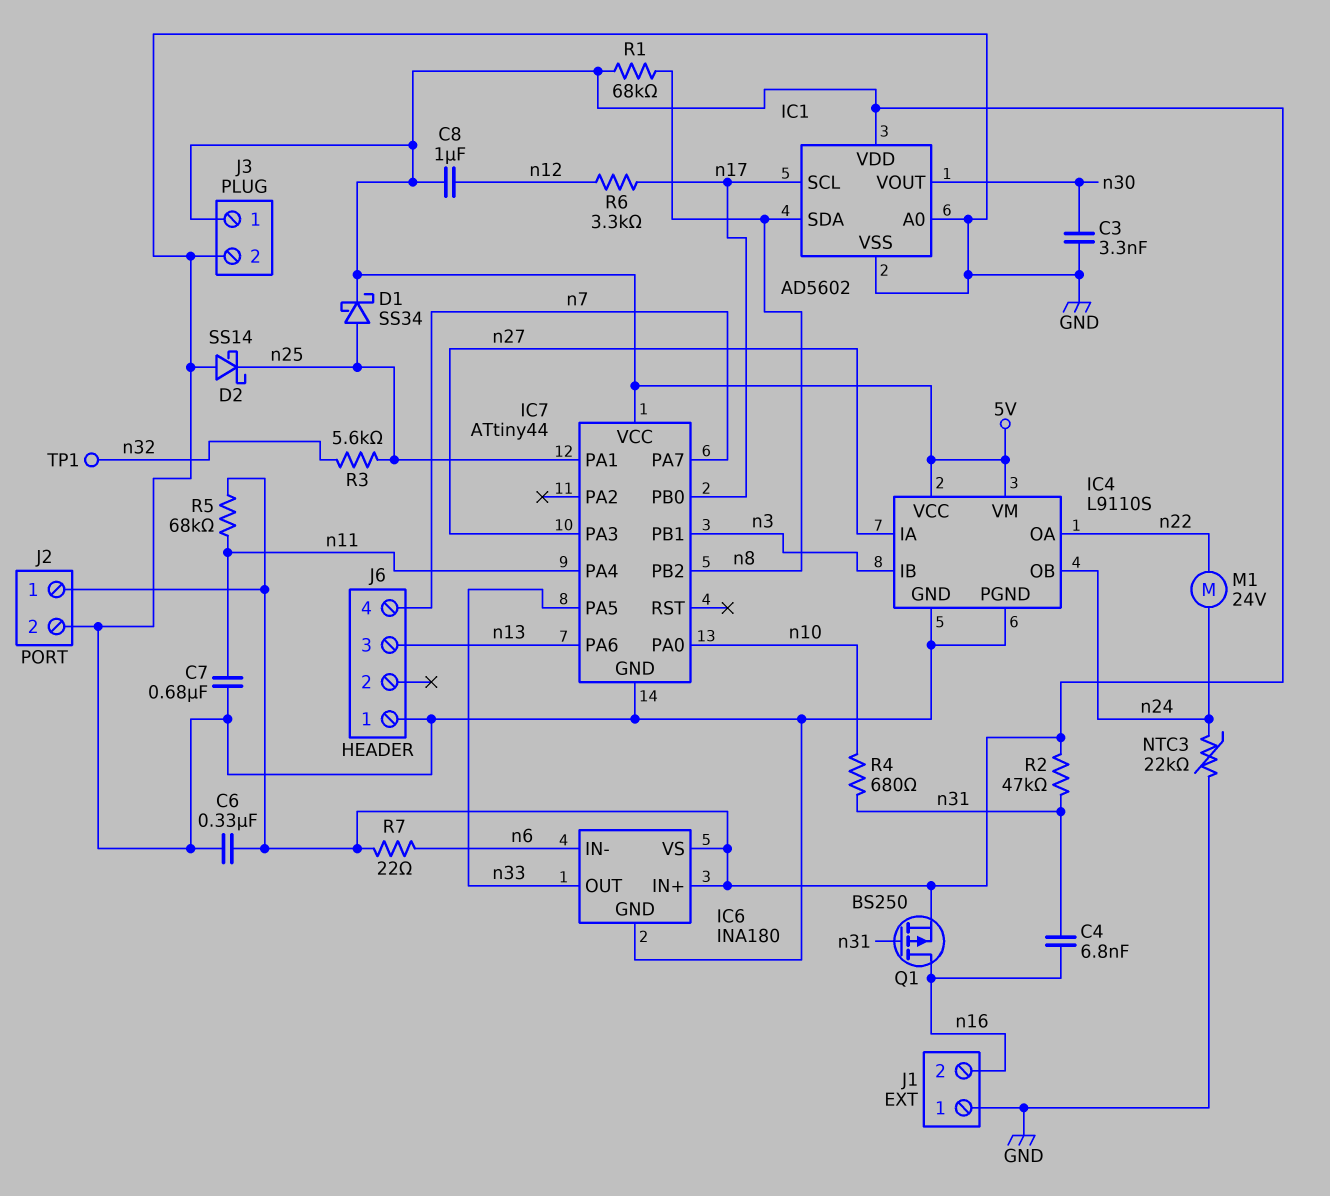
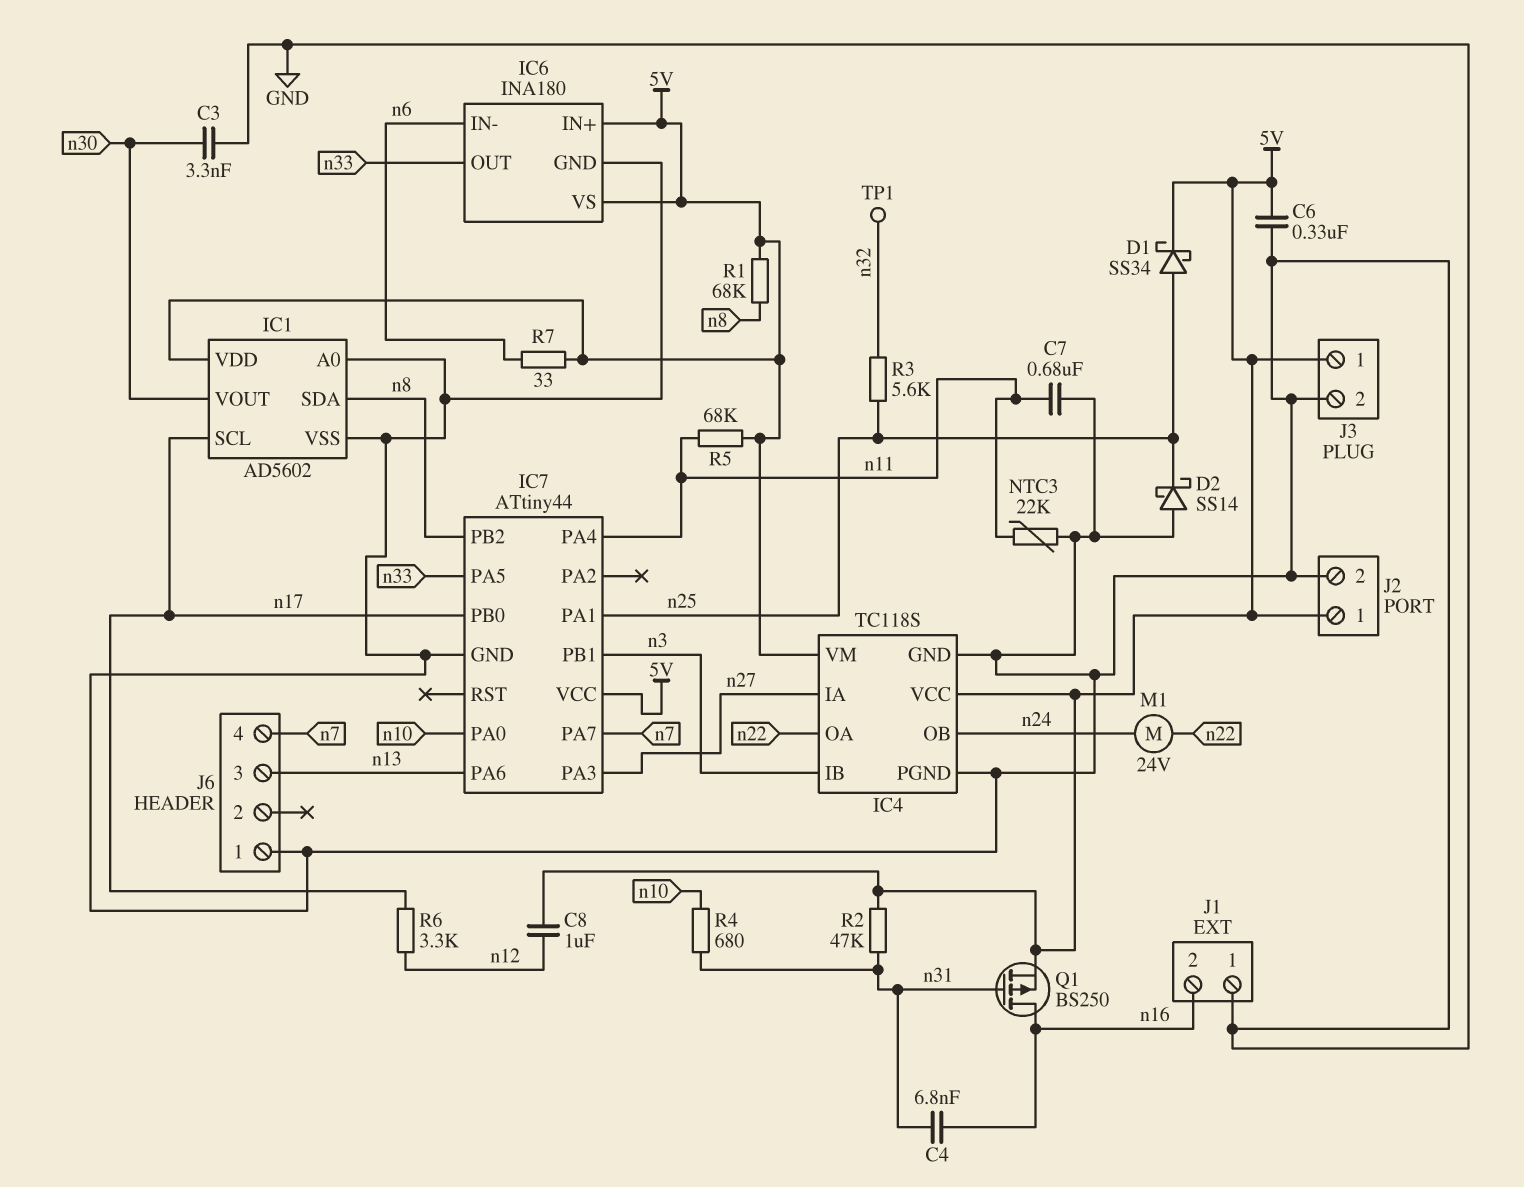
IC4: L9110S -> TC118S
NTC3: 22k (GND, n24) -> 22k (GND, n11)
R7: 22 (5V, n6) -> 33 (5V, n6)

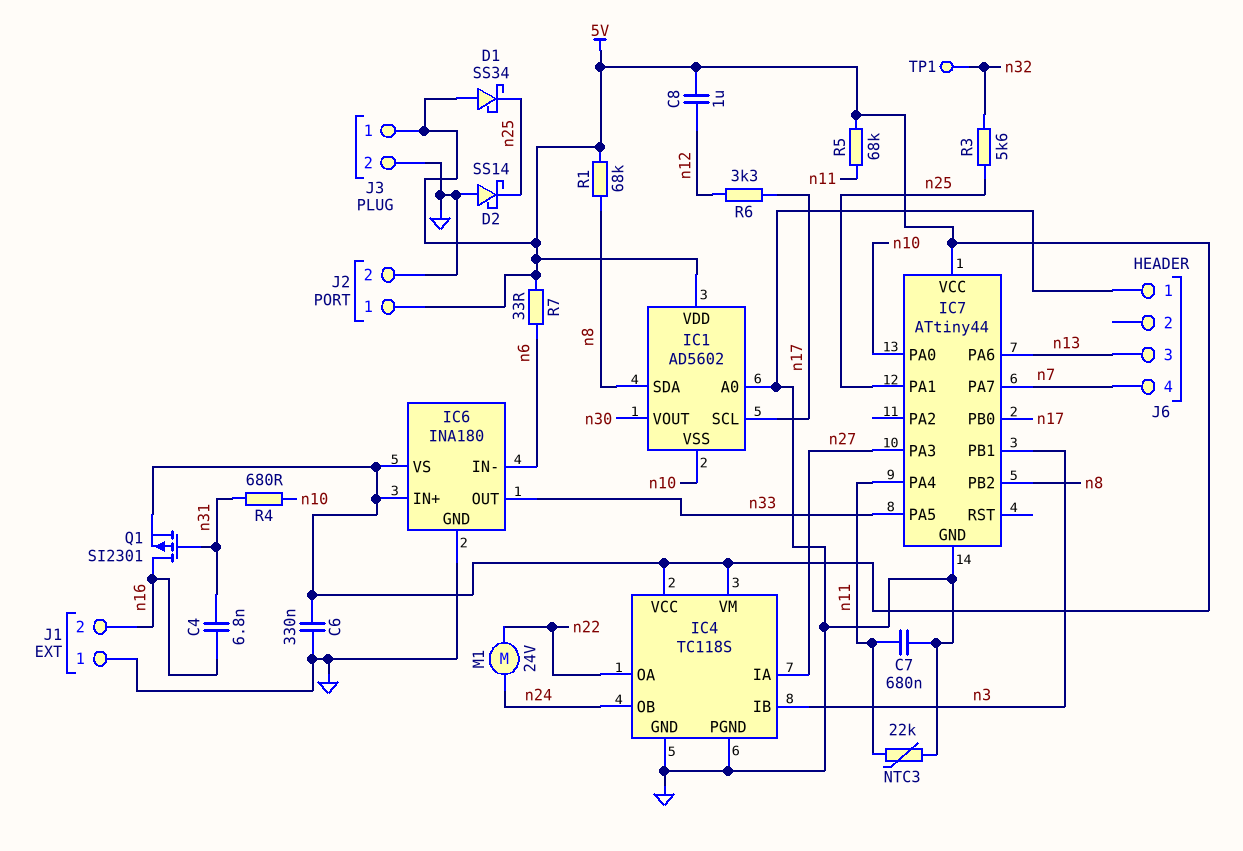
C3: 3.3nF (GND, n30) -> none
D1: schottky SS34 (A n25, K 5V) -> schottky SS34 (A 5V, K n25)
IC1 pin VSS: GND -> n10
Q1: PMOS BS250 (G n31, D n16, S 5V) -> PMOS SI2301 (G n31, D n16, S 5V)
R2: 47k (5V, n31) -> none

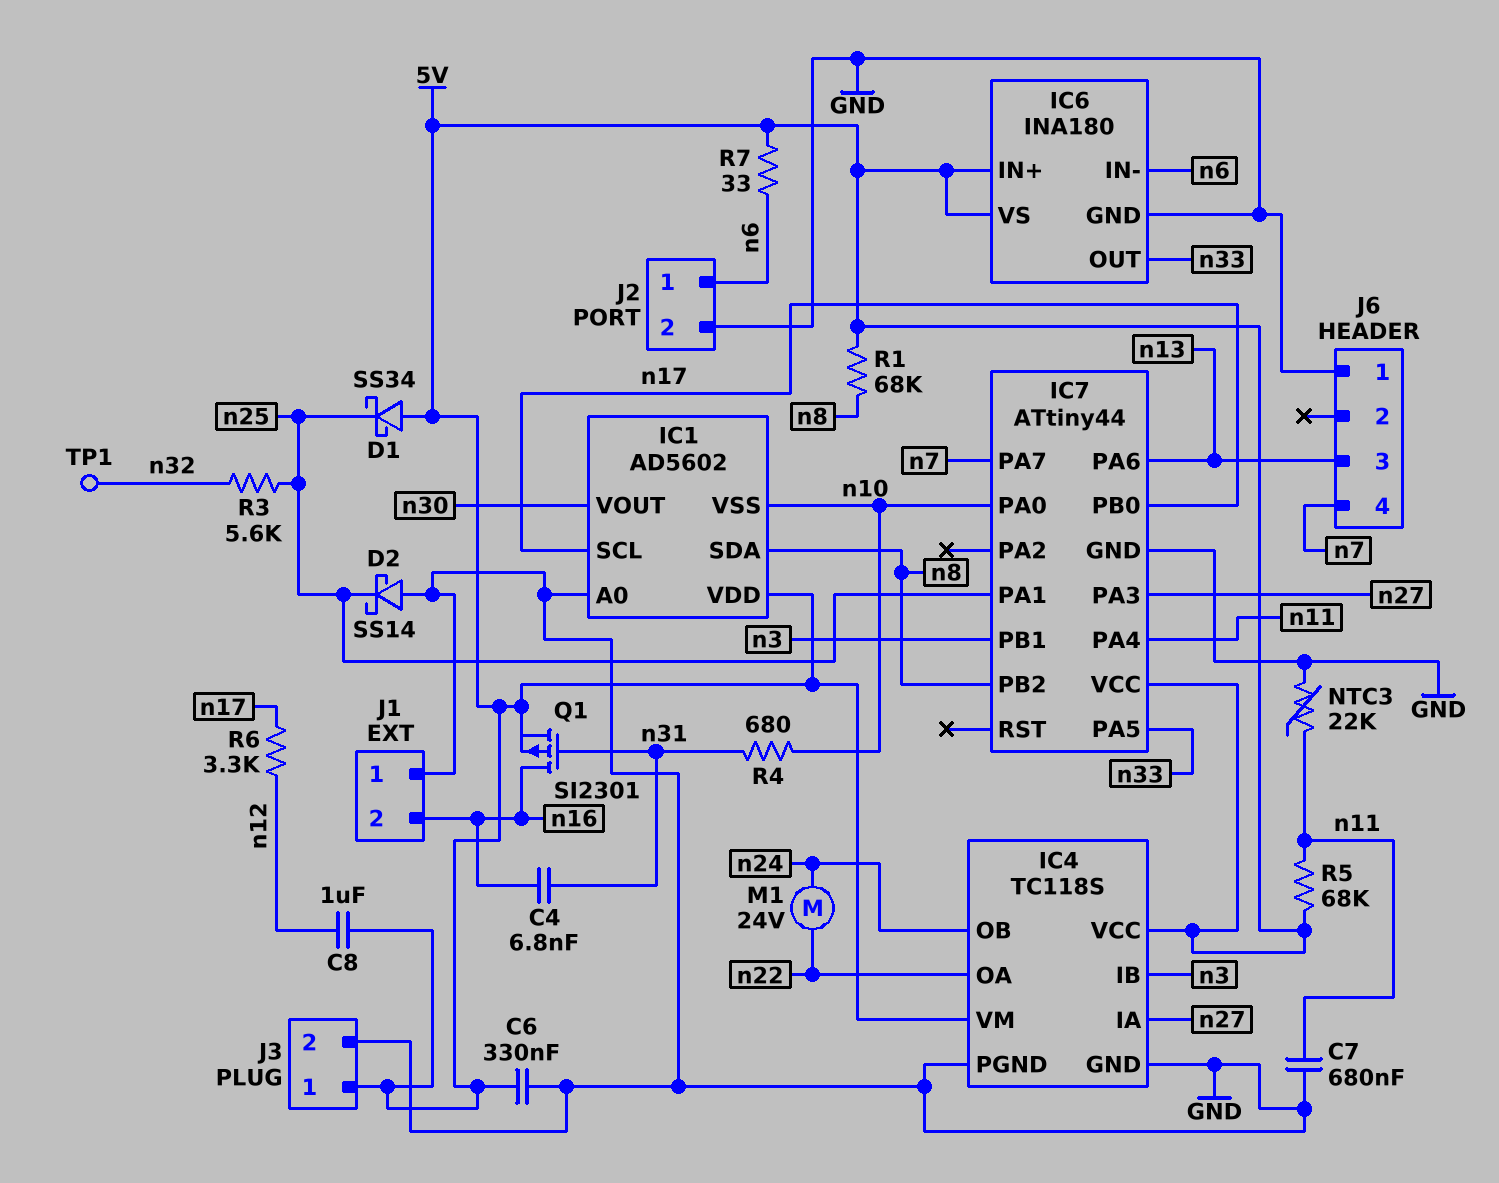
J2 pin 1: 5V -> n6

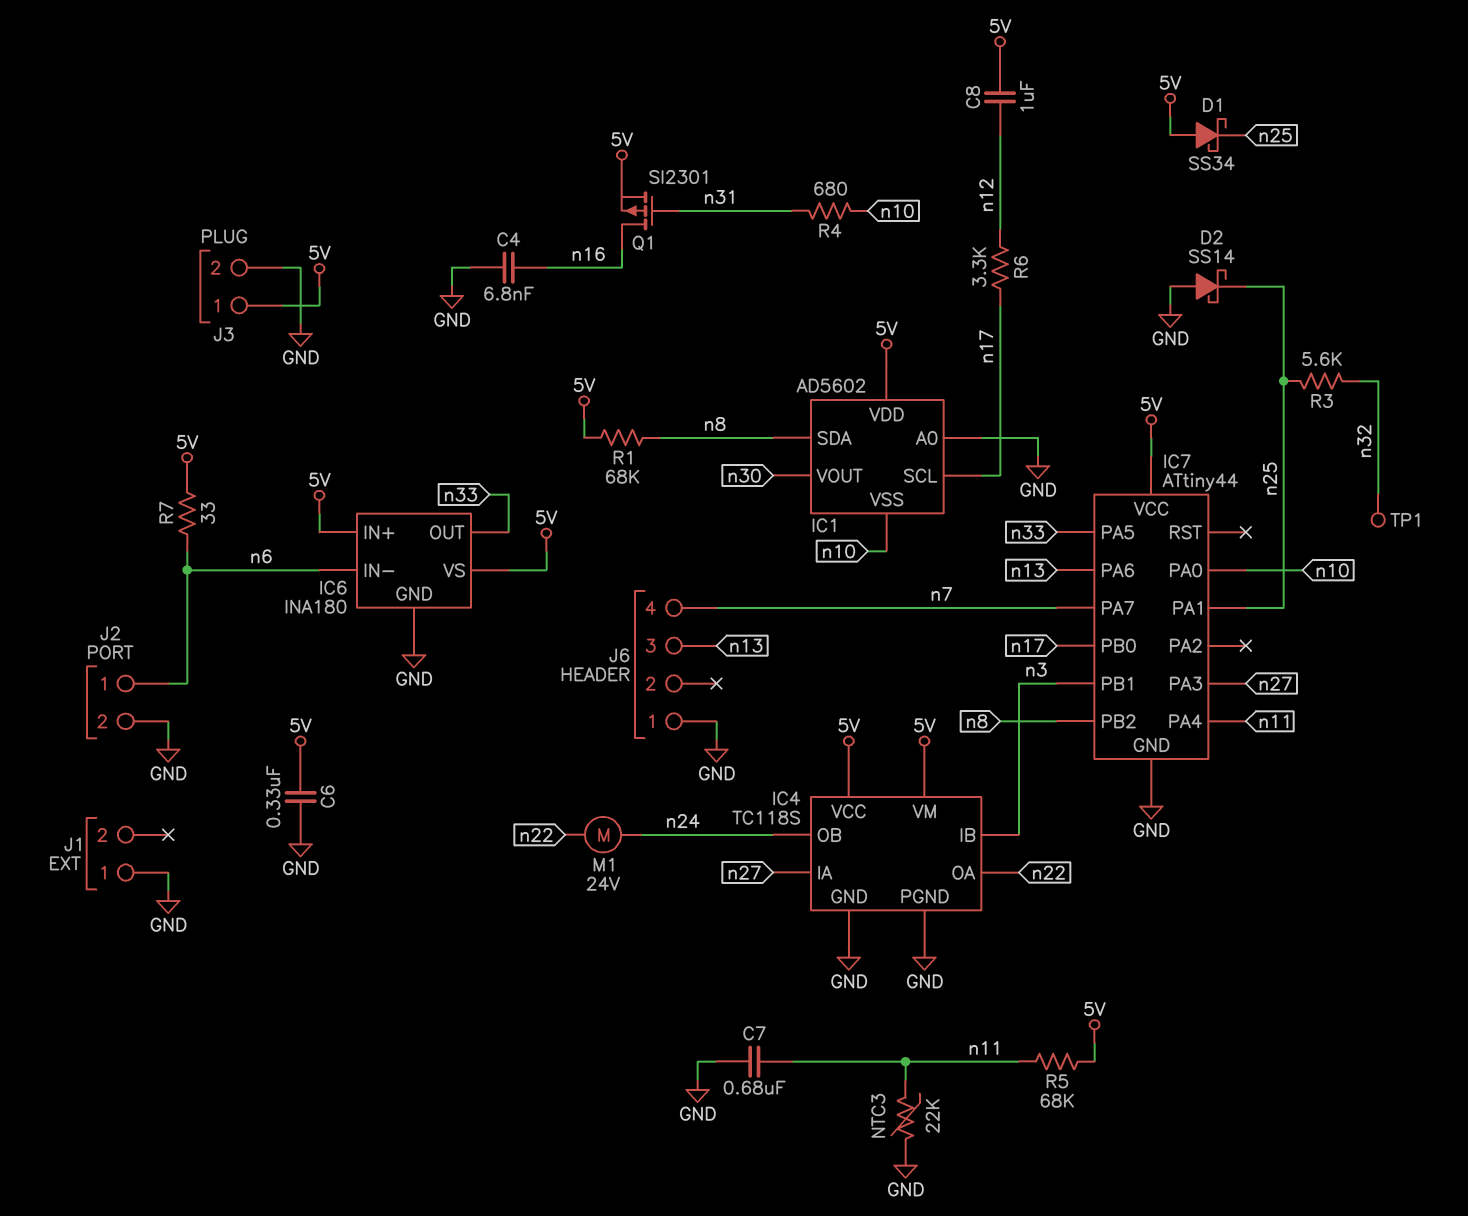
C4: 6.8nF (n16, n31) -> 6.8nF (GND, n16)
J1 pin 2: n16 -> none

